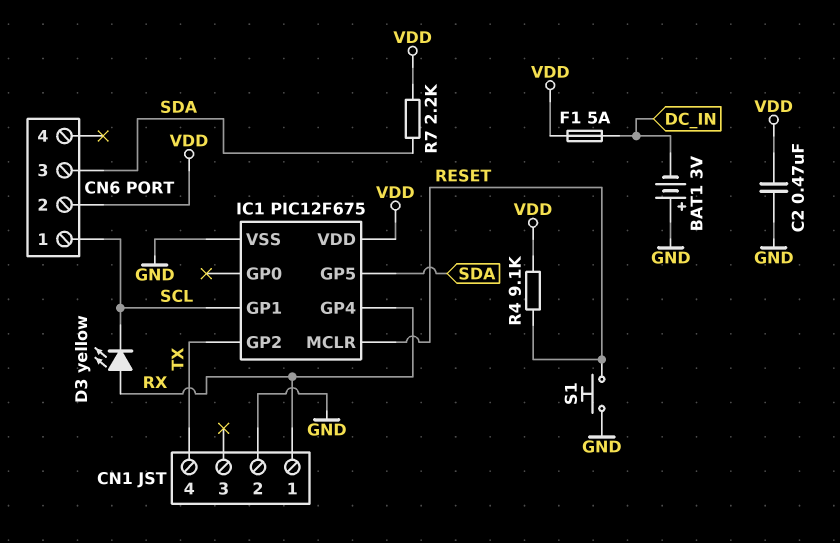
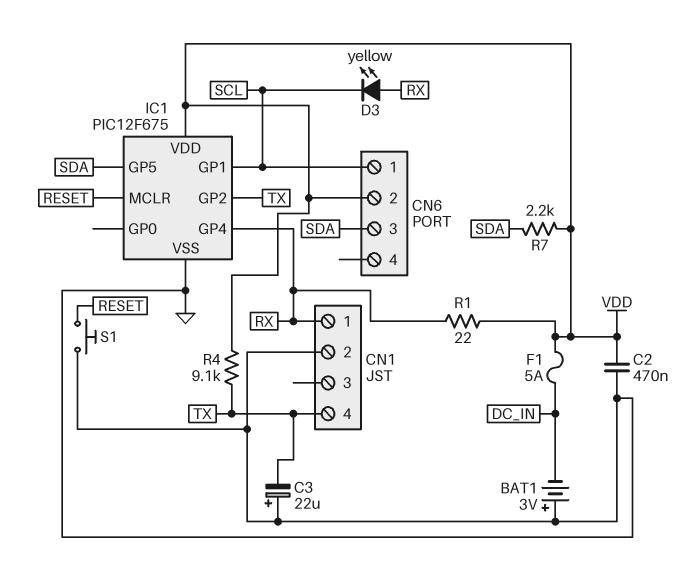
C3: none -> 22uF (plus GND, minus TX)
R1: none -> 22 (RX, VDD)
R4: 9.1k (RESET, VDD) -> 9.1k (TX, VDD)

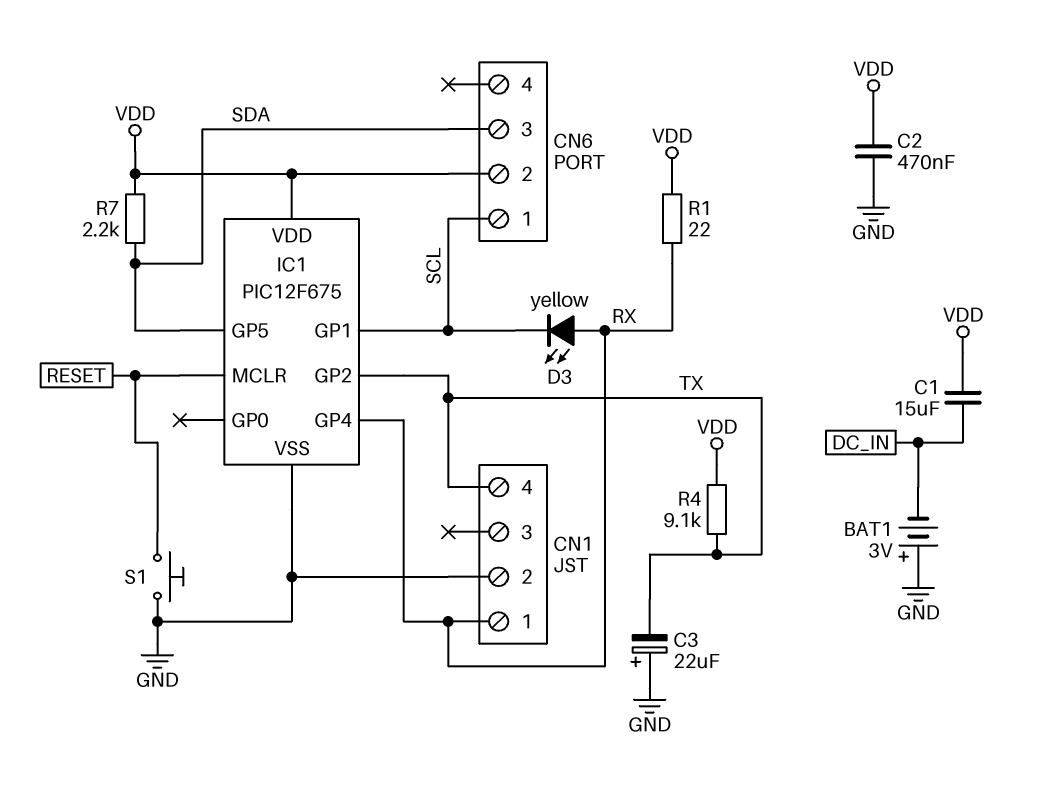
C1: none -> 15uF (DC_IN, VDD)
F1: 5A (DC_IN, VDD) -> none

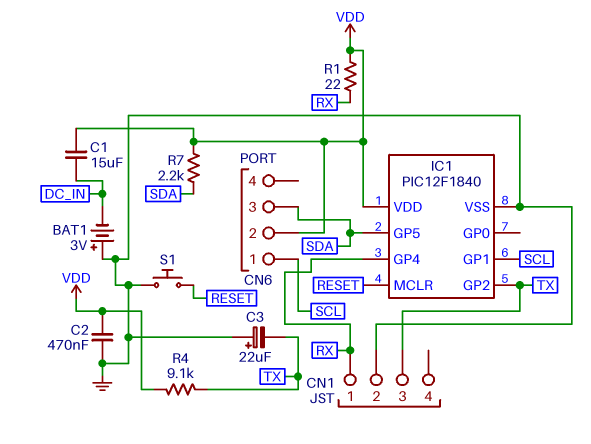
CN1 pin 3: none -> TX
CN1 pin 4: TX -> none
D3: LED yellow (A RX, K SCL) -> none
IC1: PIC12F675 -> PIC12F1840

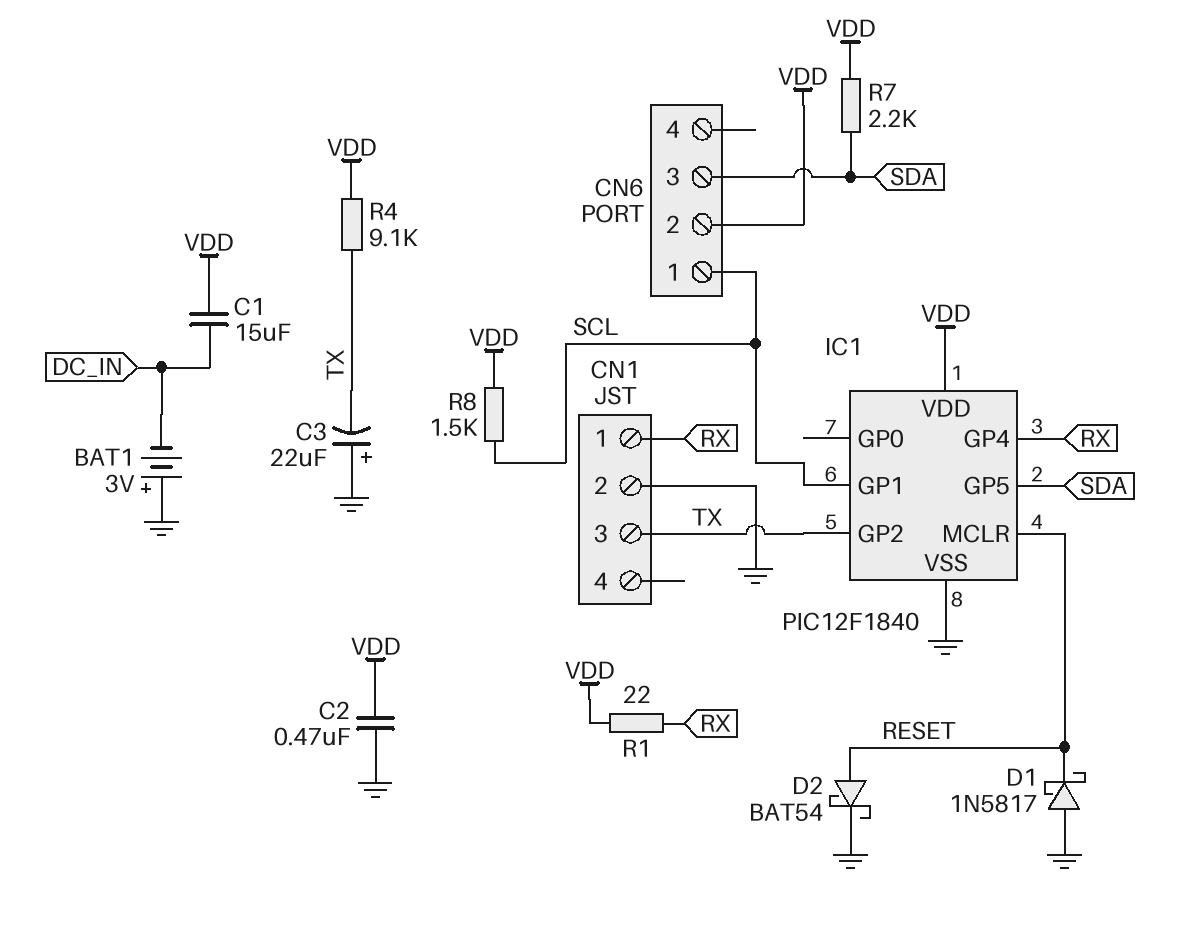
D1: none -> schottky 1N5817 (A GND, K RESET)
D2: none -> schottky BAT54 (A RESET, K GND)
R8: none -> 1.5k (SCL, VDD)
S1: button (GND, RESET) -> none

